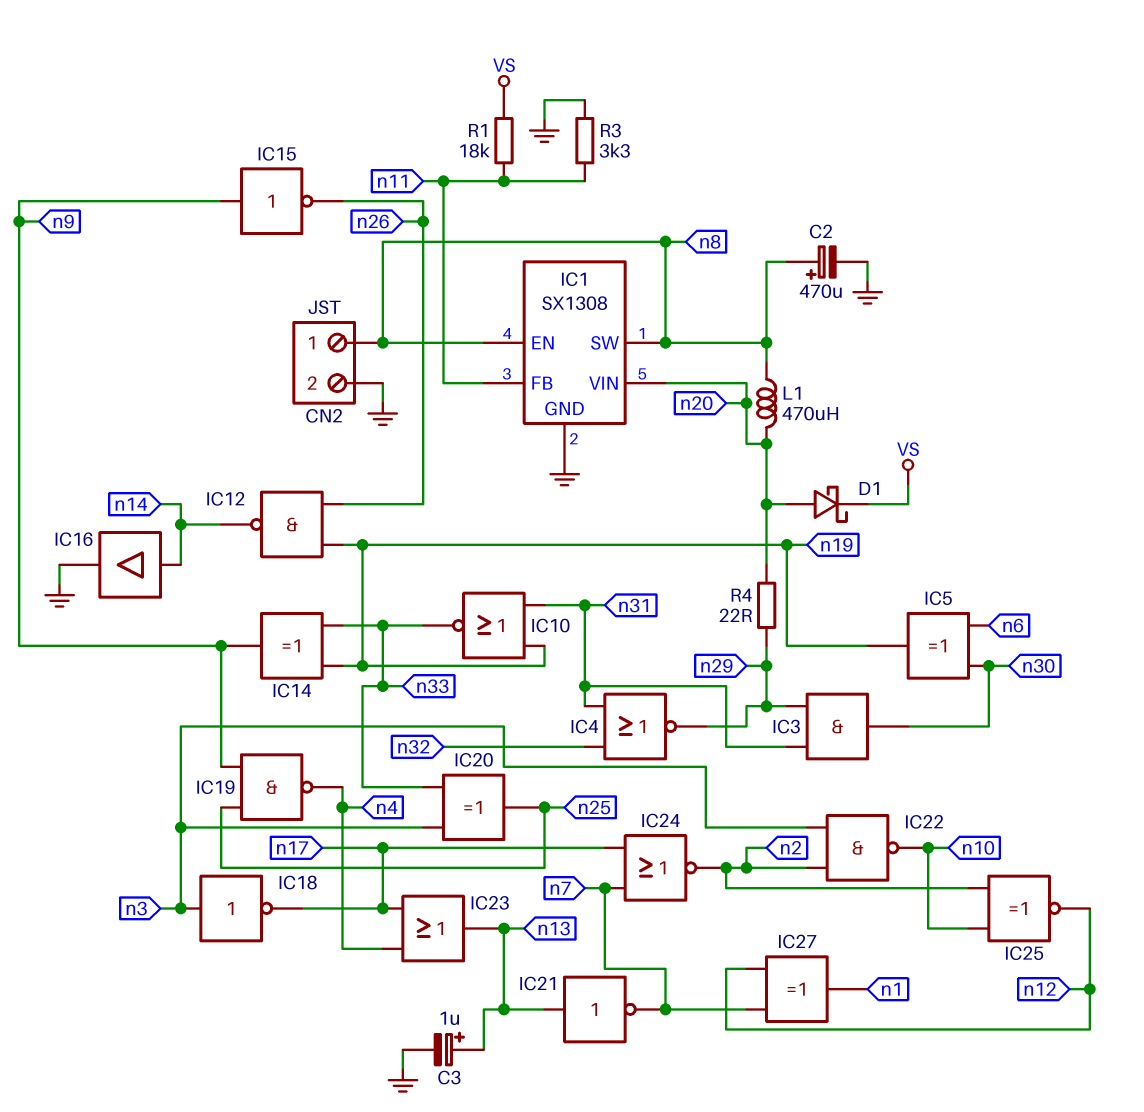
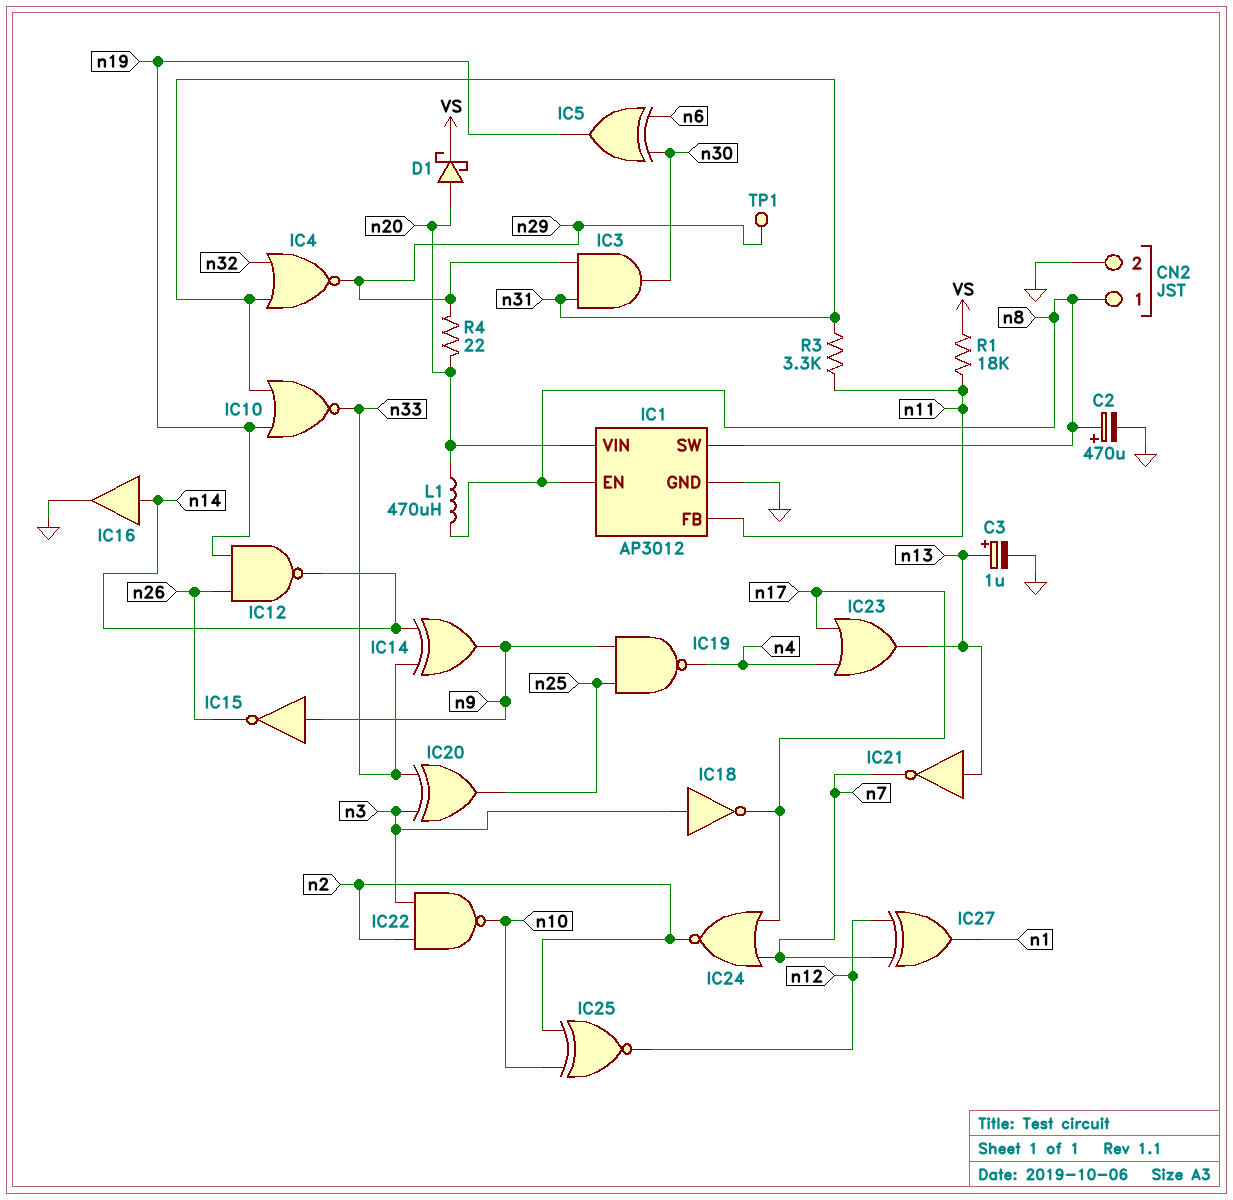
IC1: SX1308 -> AP3012
IC14: XOR (in n19, in n33, out n9) -> XOR (in n14, in n33, out n9)
R3: 3.3k (GND, n11) -> 3.3k (n11, n31)
TP1: none -> test point (n29)

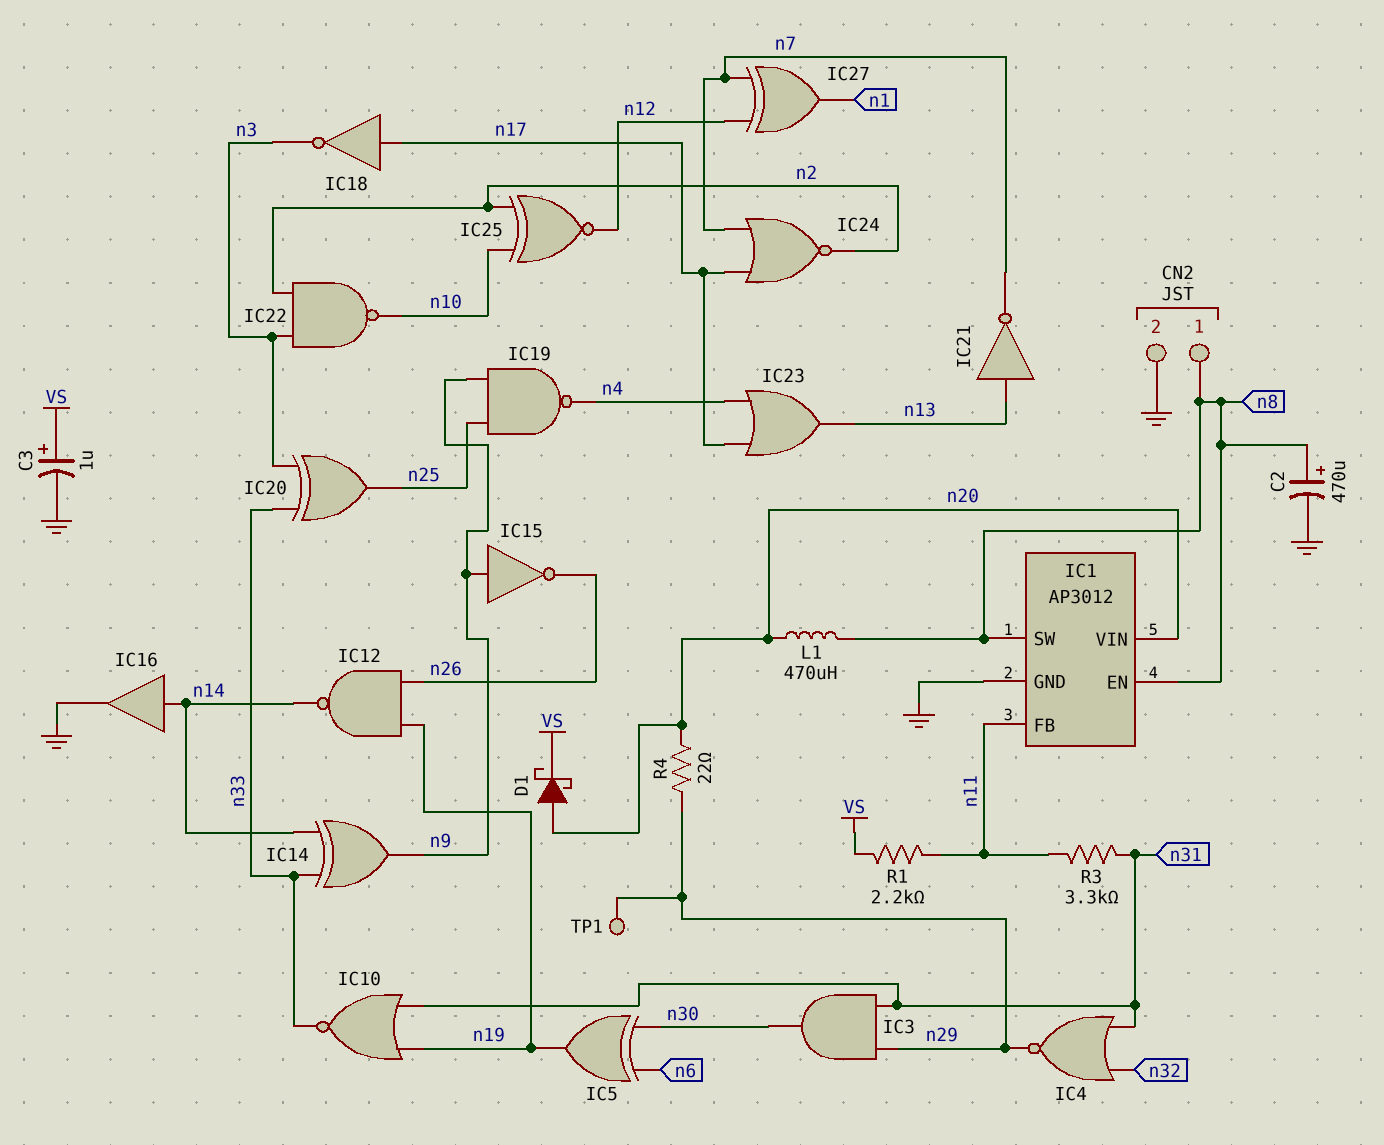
C3: 1uF (plus n13, minus GND) -> 1uF (plus VS, minus GND)
IC18: NOT (in n3, out n17) -> NOT (in n17, out n3)
R1: 18k (VS, n11) -> 2.2k (VS, n11)

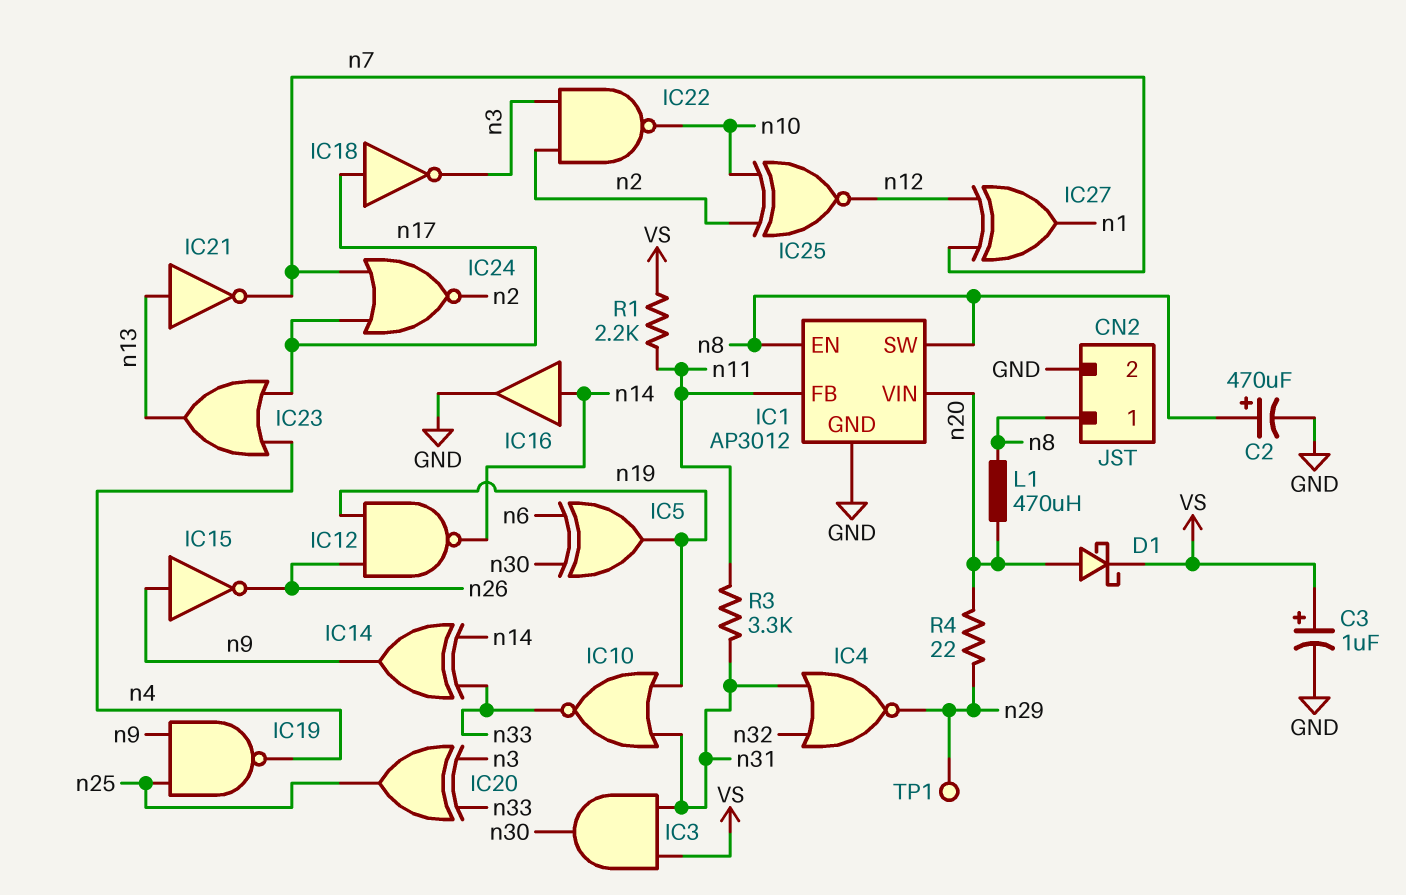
IC3: AND (in n29, in n31, out n30) -> AND (in VS, in n31, out n30)

